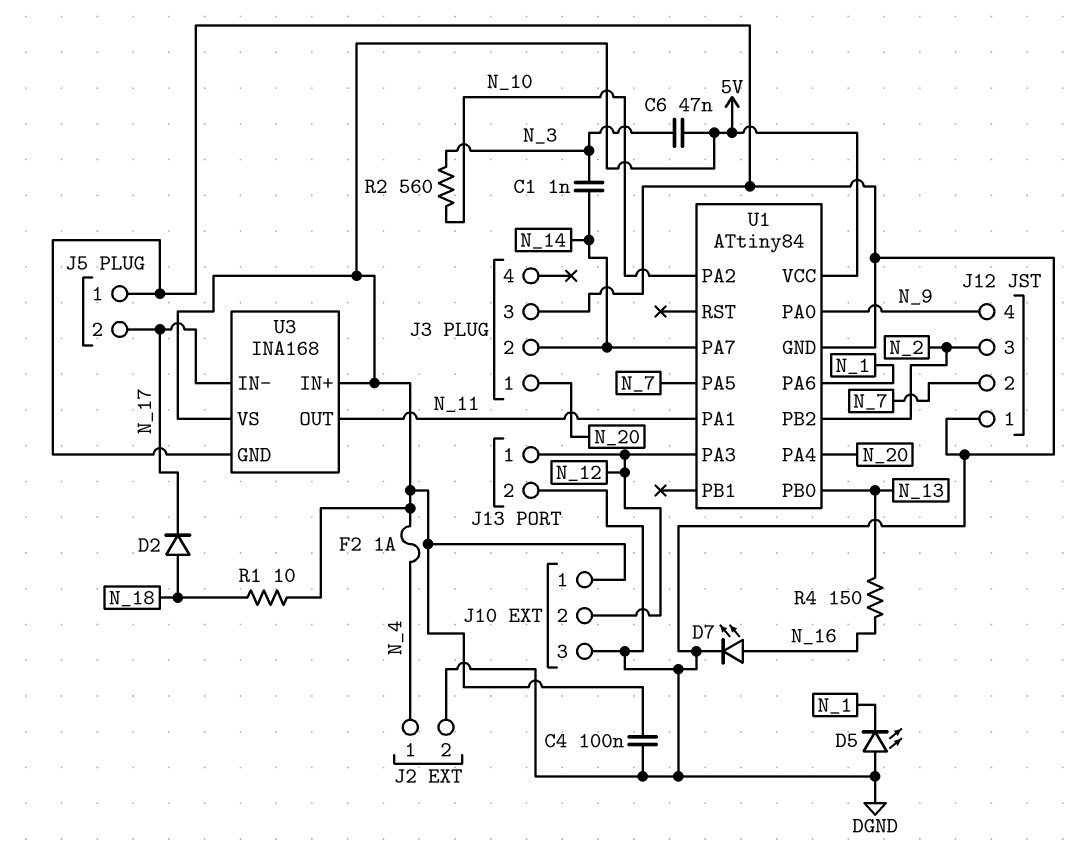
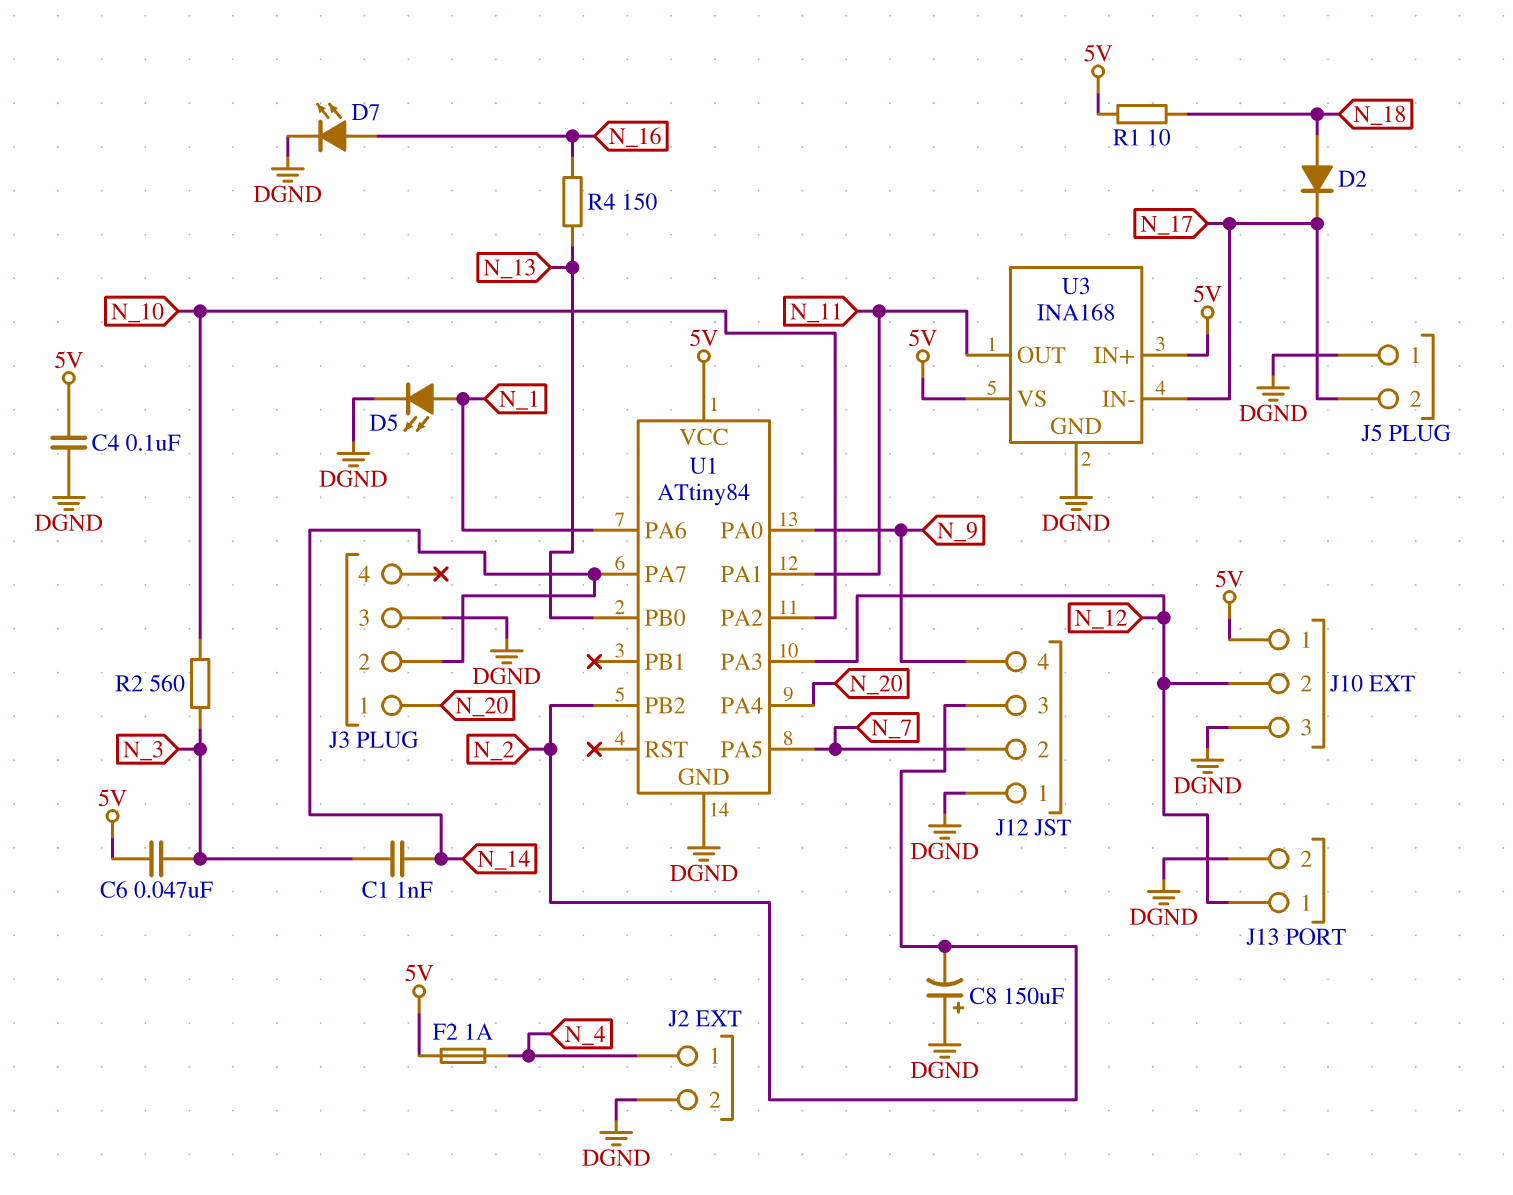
C8: none -> 150uF (plus DGND, minus N_2)
D5: LED (A DGND, K N_1) -> LED (A N_1, K DGND)

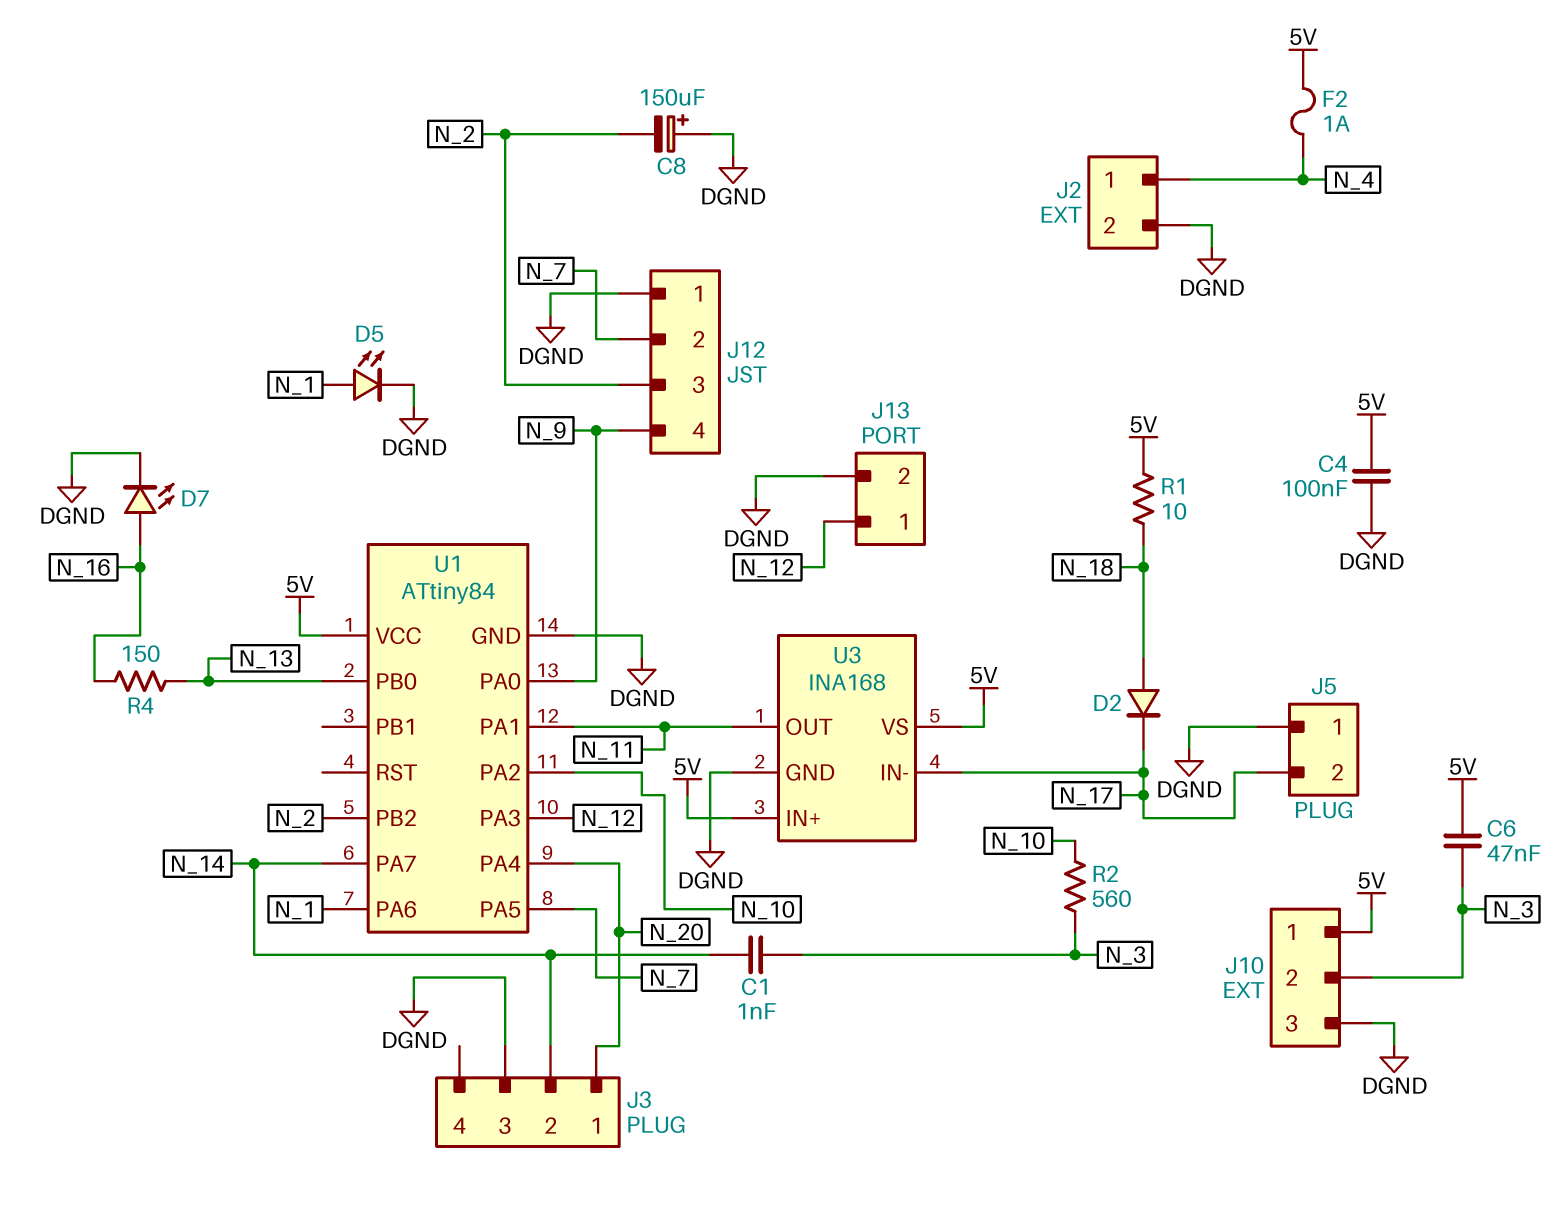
J10 pin 2: N_12 -> N_3

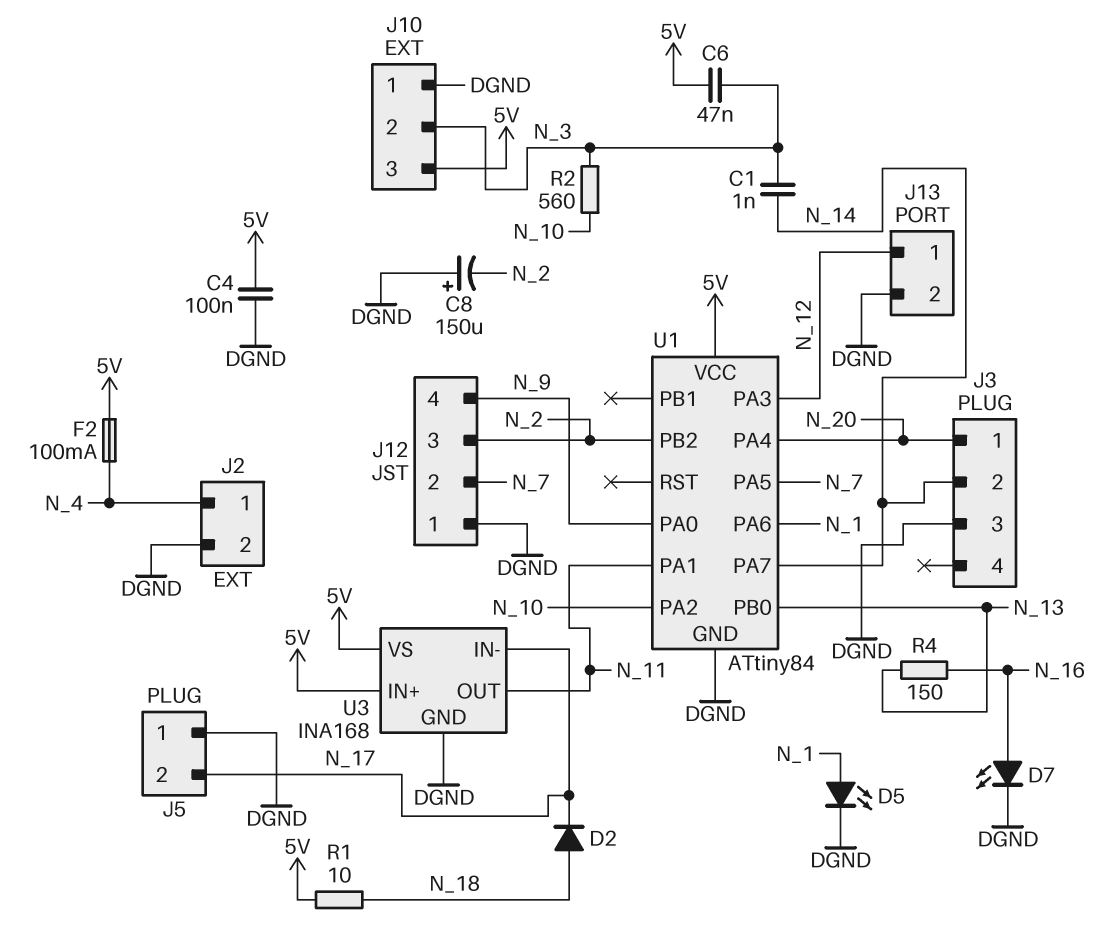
F2: 1A (5V, N_4) -> 100mA (5V, N_4)
J10 pin 1: 5V -> DGND
J10 pin 3: DGND -> 5V

